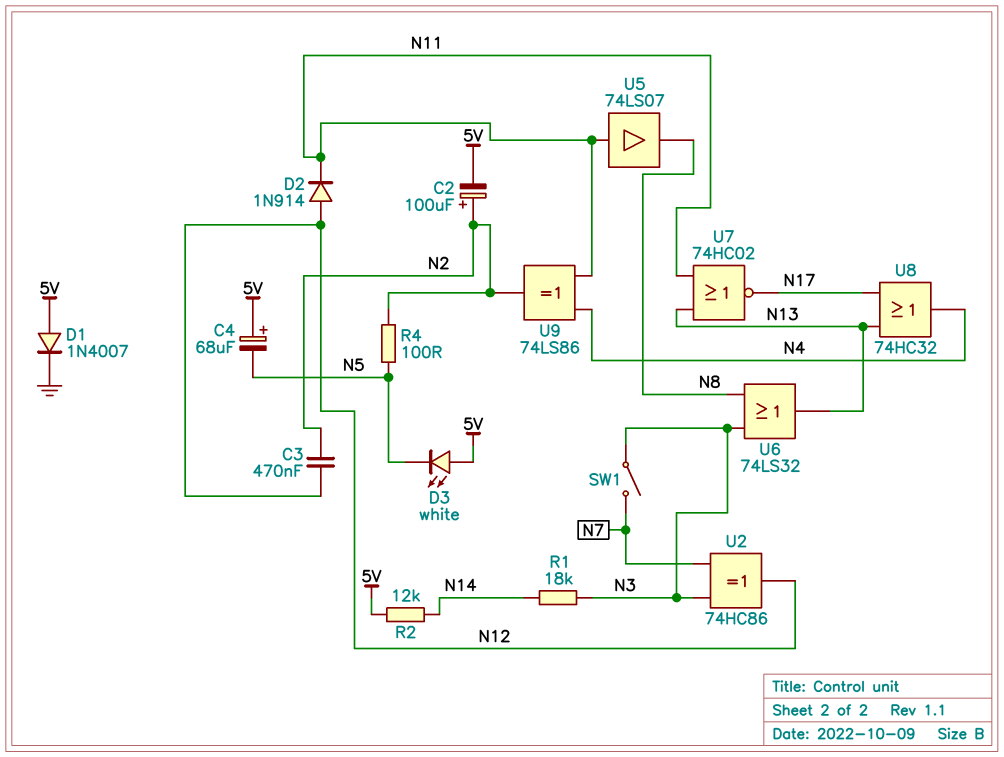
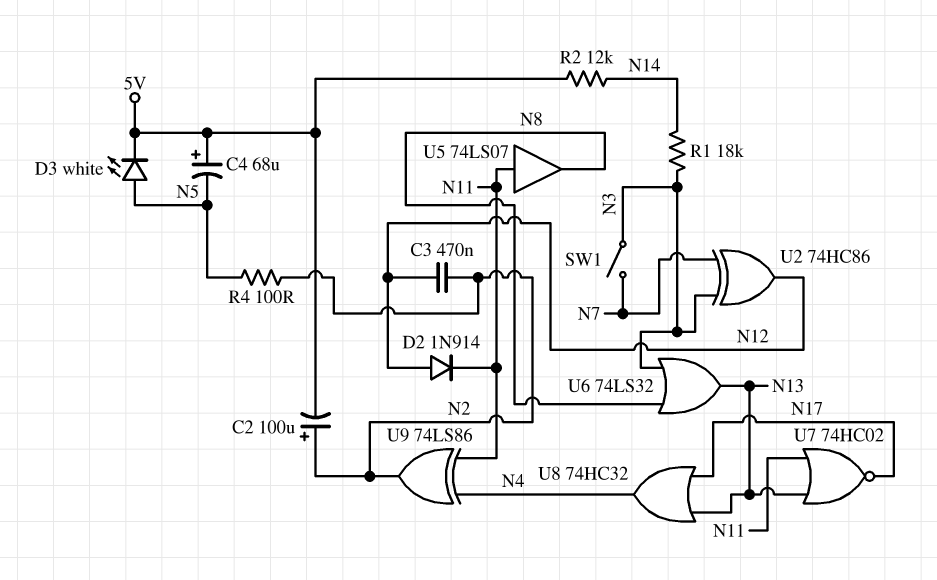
D1: diode 1N4007 (A 5V, K GND) -> none
D3: LED white (A 5V, K N5) -> LED white (A N5, K 5V)

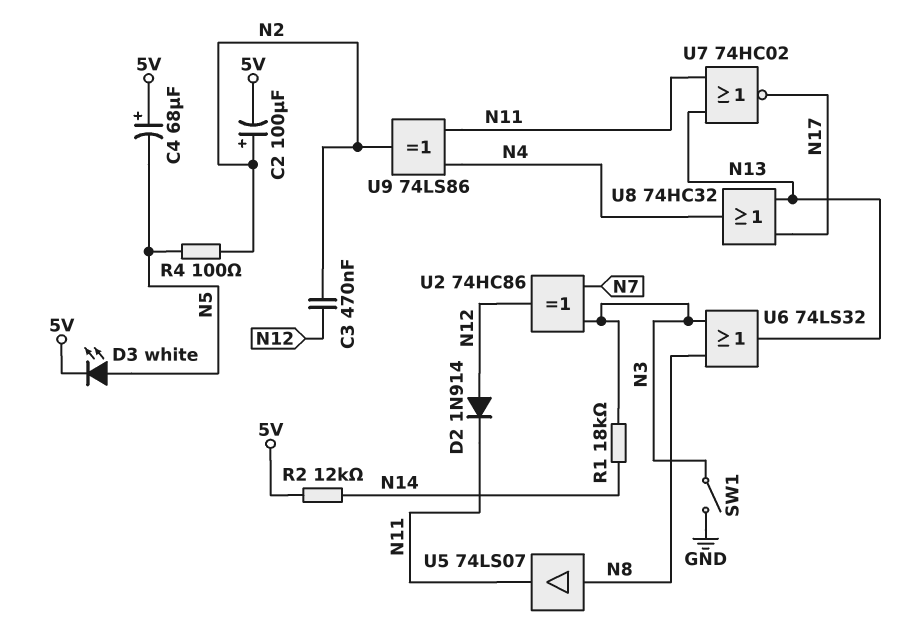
SW1: switch (N3, N7) -> switch (GND, N3)
U5: buffer 74LS07 (in N11, out N8) -> buffer 74LS07 (in N8, out N11)

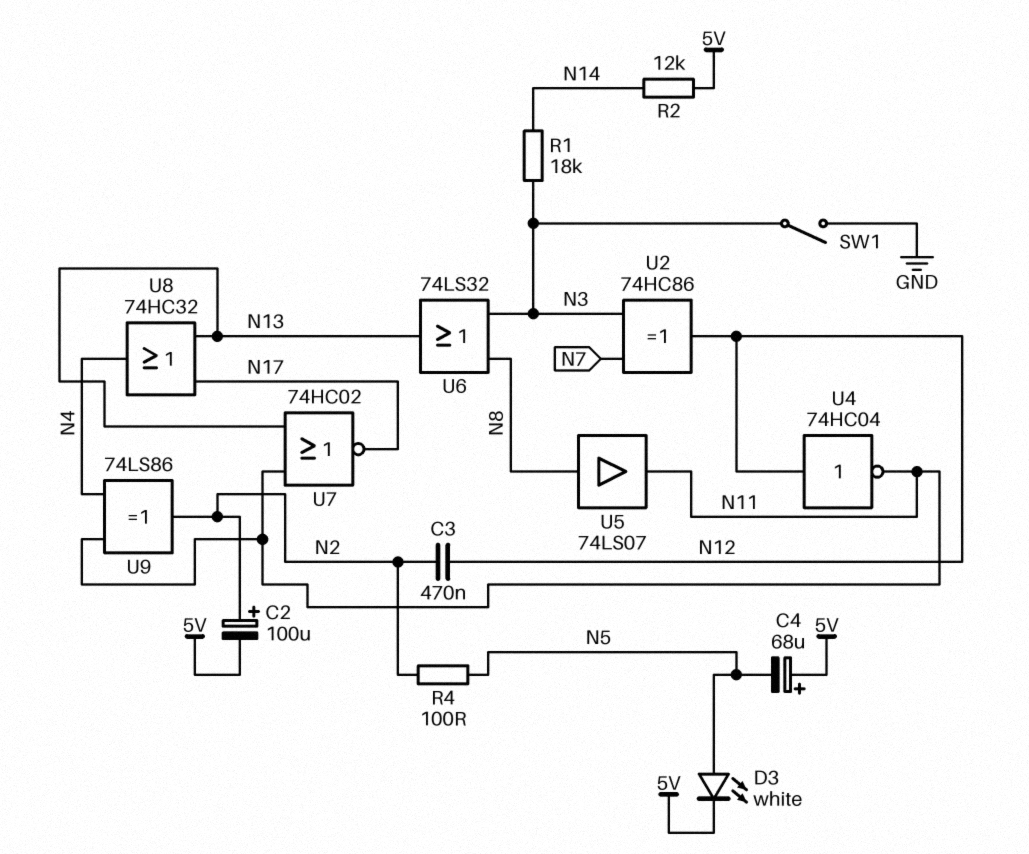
D2: diode 1N914 (A N12, K N11) -> none
U4: none -> NOT 74HC04 (in N12, out N11)

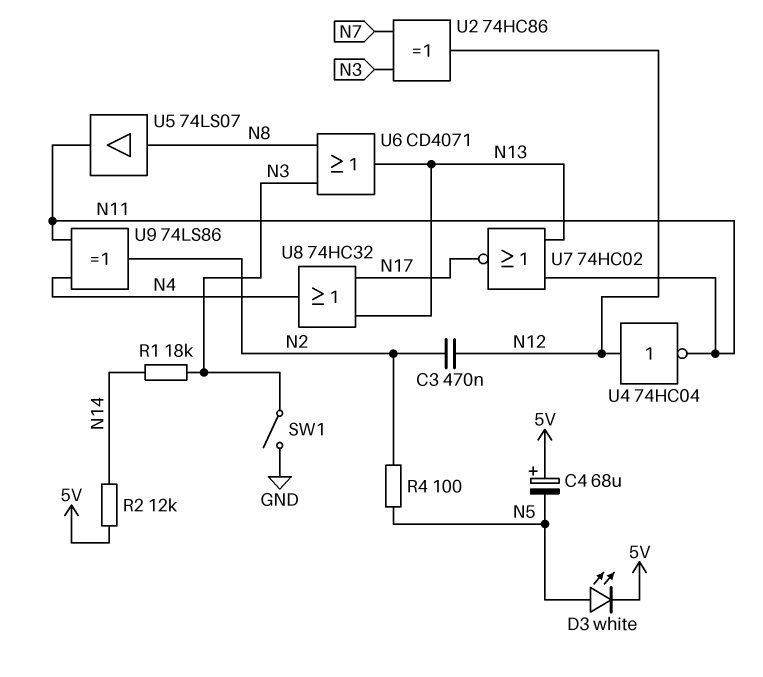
C2: 100uF (plus N2, minus 5V) -> none
U6: OR 74LS32 (in N3, in N8, out N13) -> OR CD4071 (in N3, in N8, out N13)

